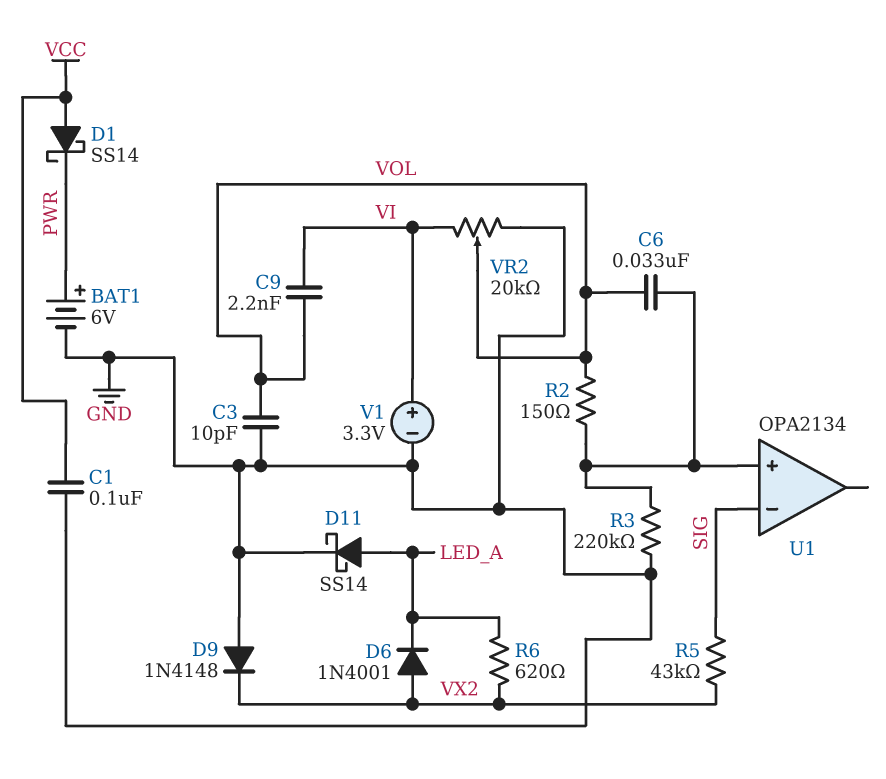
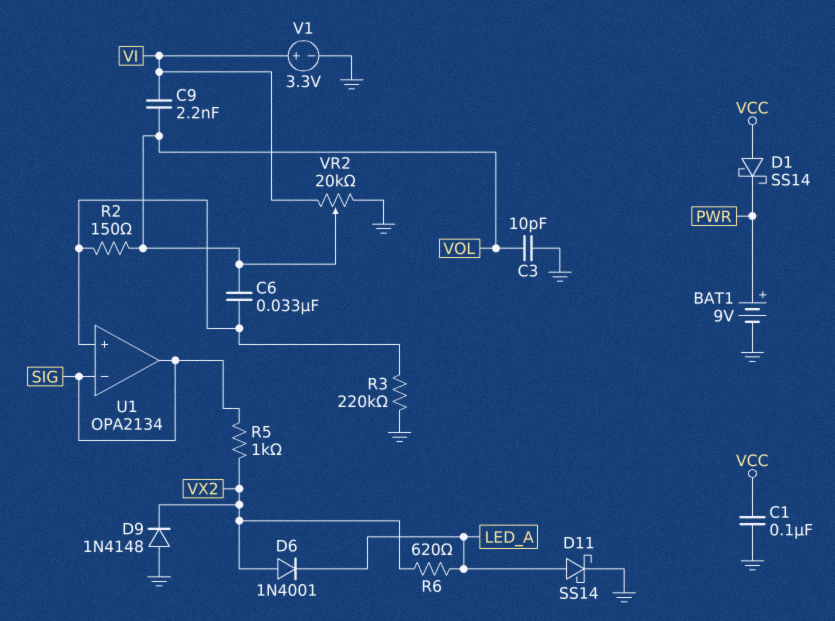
BAT1: 6V (plus PWR, minus GND) -> 9V (plus PWR, minus GND)
R5: 43k (SIG, VX2) -> 1k (SIG, VX2)
U1 pin out: none -> SIG

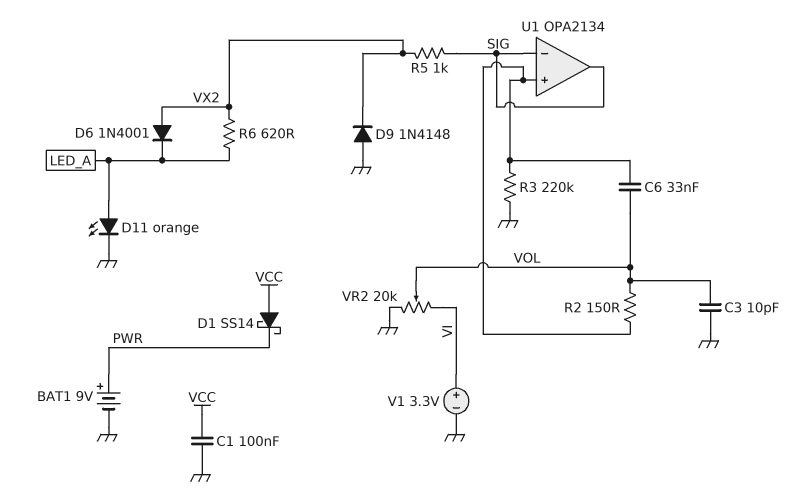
C9: 2.2nF (VI, VOL) -> none
D11: schottky SS14 (A LED_A, K GND) -> LED orange (A LED_A, K GND)

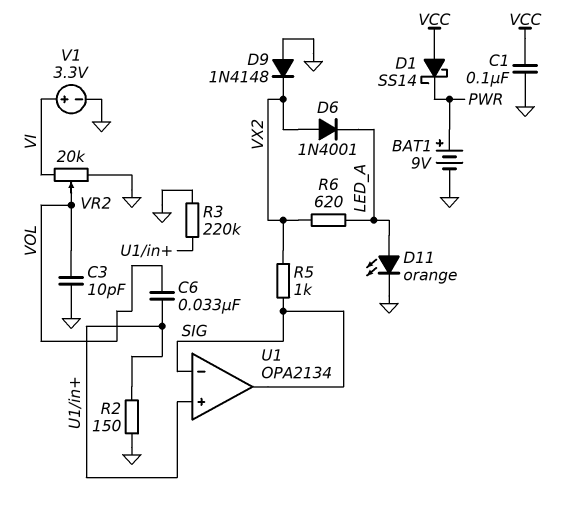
R2: 150 (U1/in+, VOL) -> 150 (GND, U1/in+)

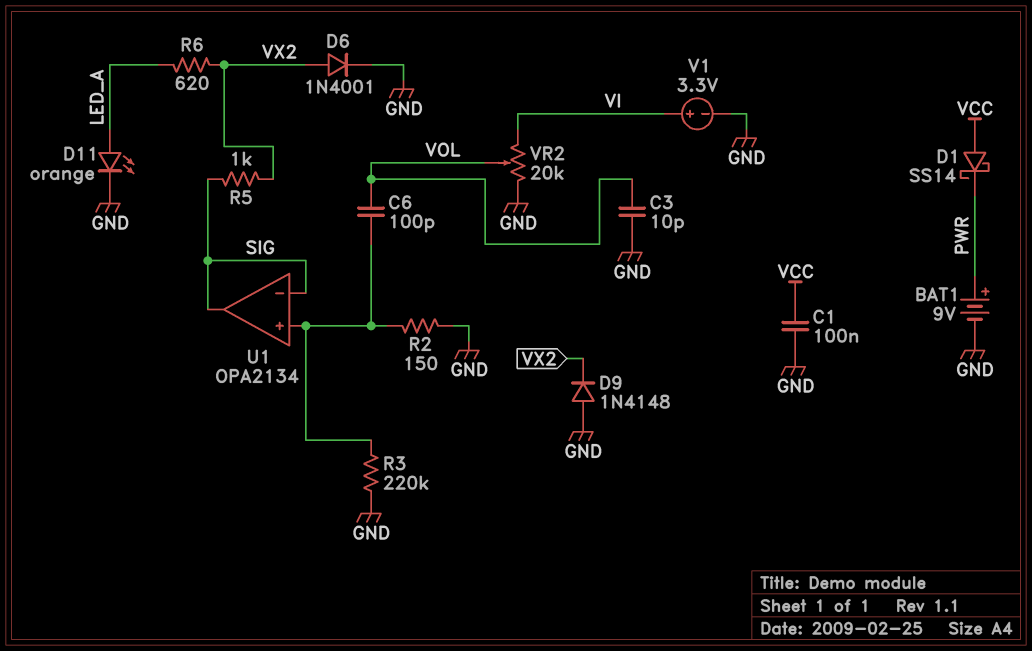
C6: 33nF (U1/in+, VOL) -> 100pF (U1/in+, VOL)
D6: diode 1N4001 (A VX2, K LED_A) -> diode 1N4001 (A VX2, K GND)

